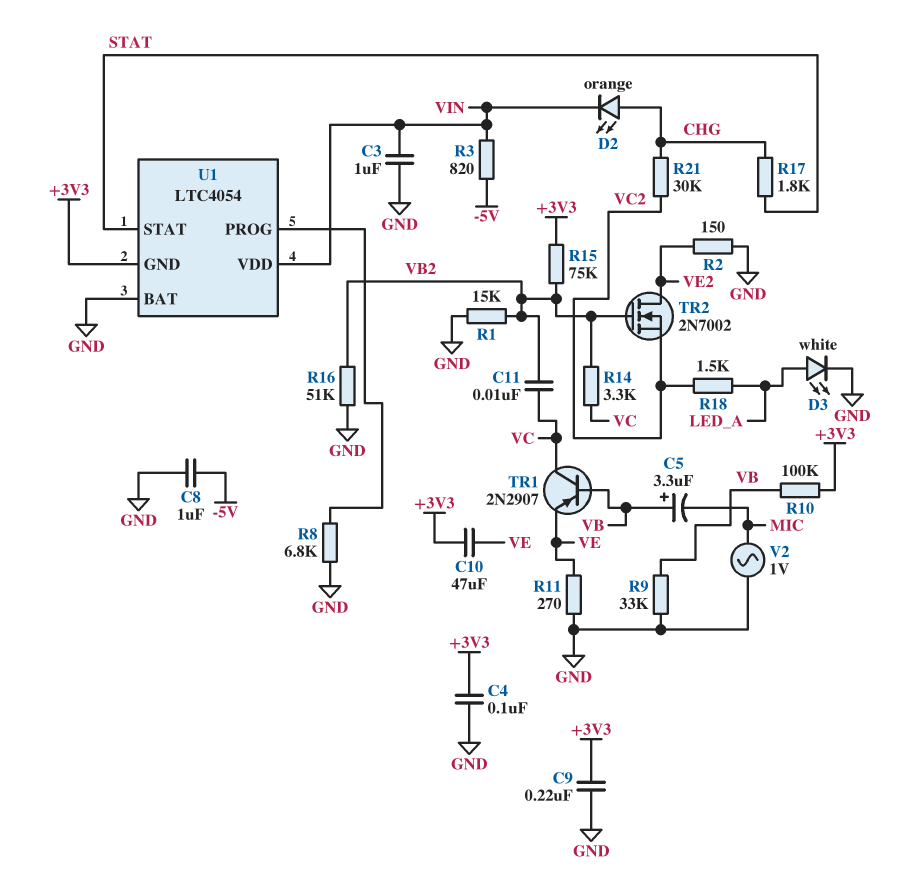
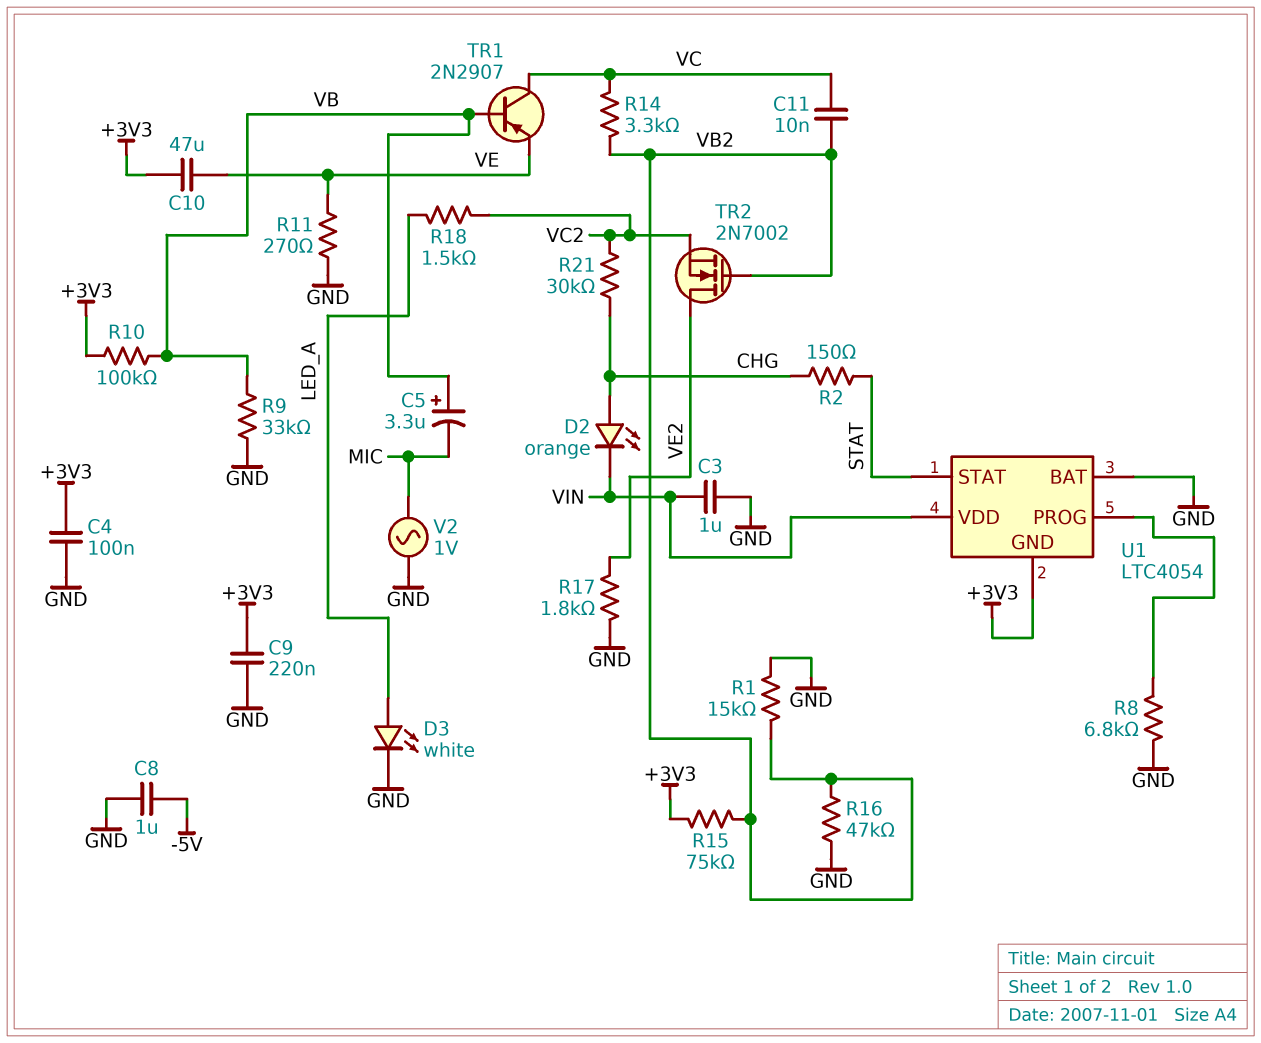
R2: 150 (GND, VE2) -> 150 (CHG, STAT)
R3: 820 (-5V, VIN) -> none
R16: 51k (GND, VB2) -> 47k (GND, VB2)
R17: 1.8k (CHG, STAT) -> 1.8k (GND, VE2)

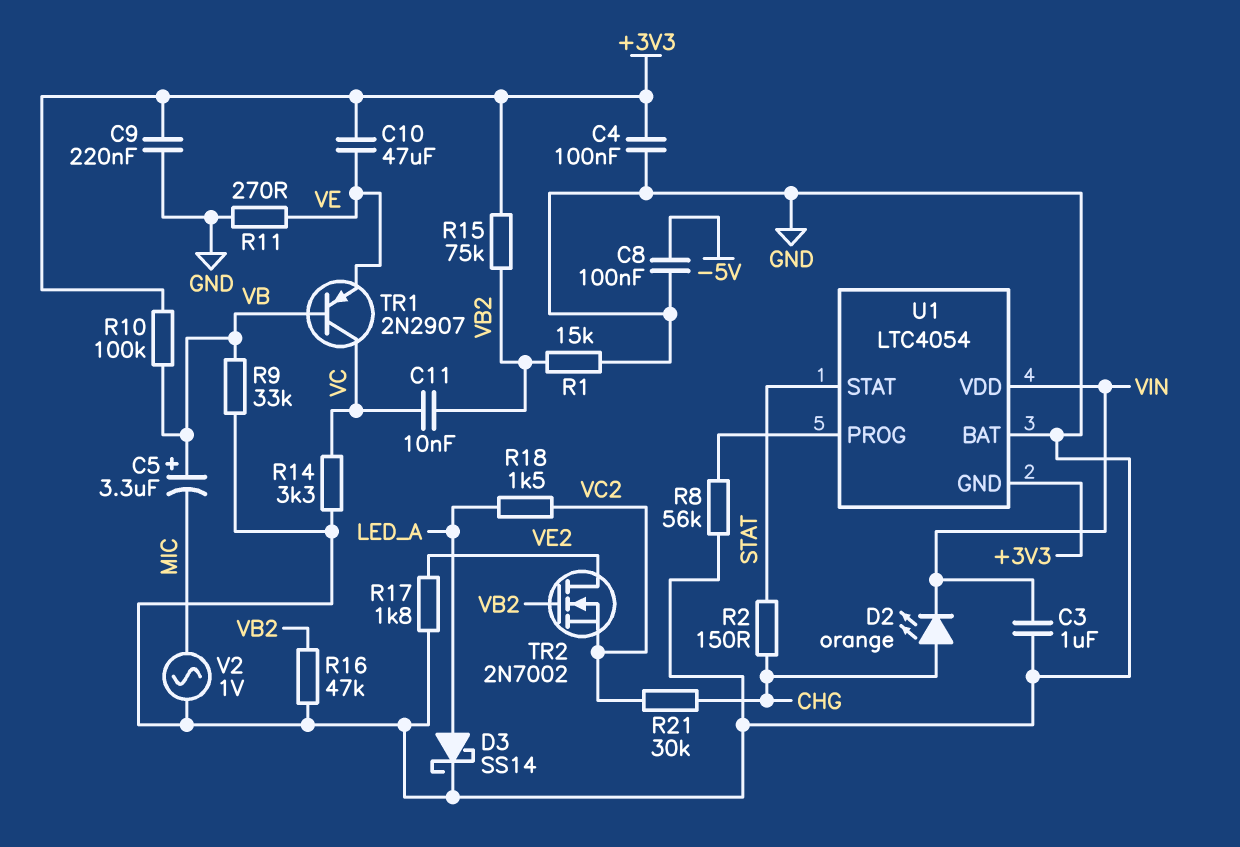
C8: 1uF (-5V, GND) -> 100nF (-5V, GND)
D3: LED white (A LED_A, K GND) -> schottky SS14 (A LED_A, K GND)
R8: 6.8k (GND, U1/PROG) -> 56k (GND, U1/PROG)
R14: 3.3k (VB2, VC) -> 3.3k (GND, VC)

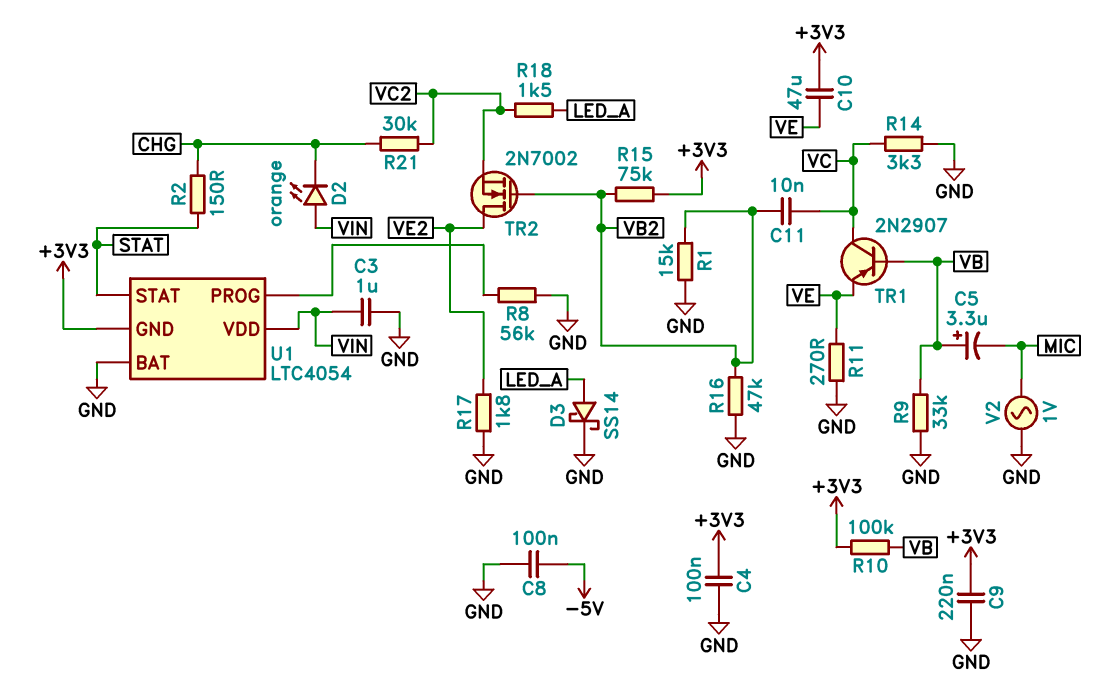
D2: LED orange (A CHG, K VIN) -> LED orange (A VIN, K CHG)

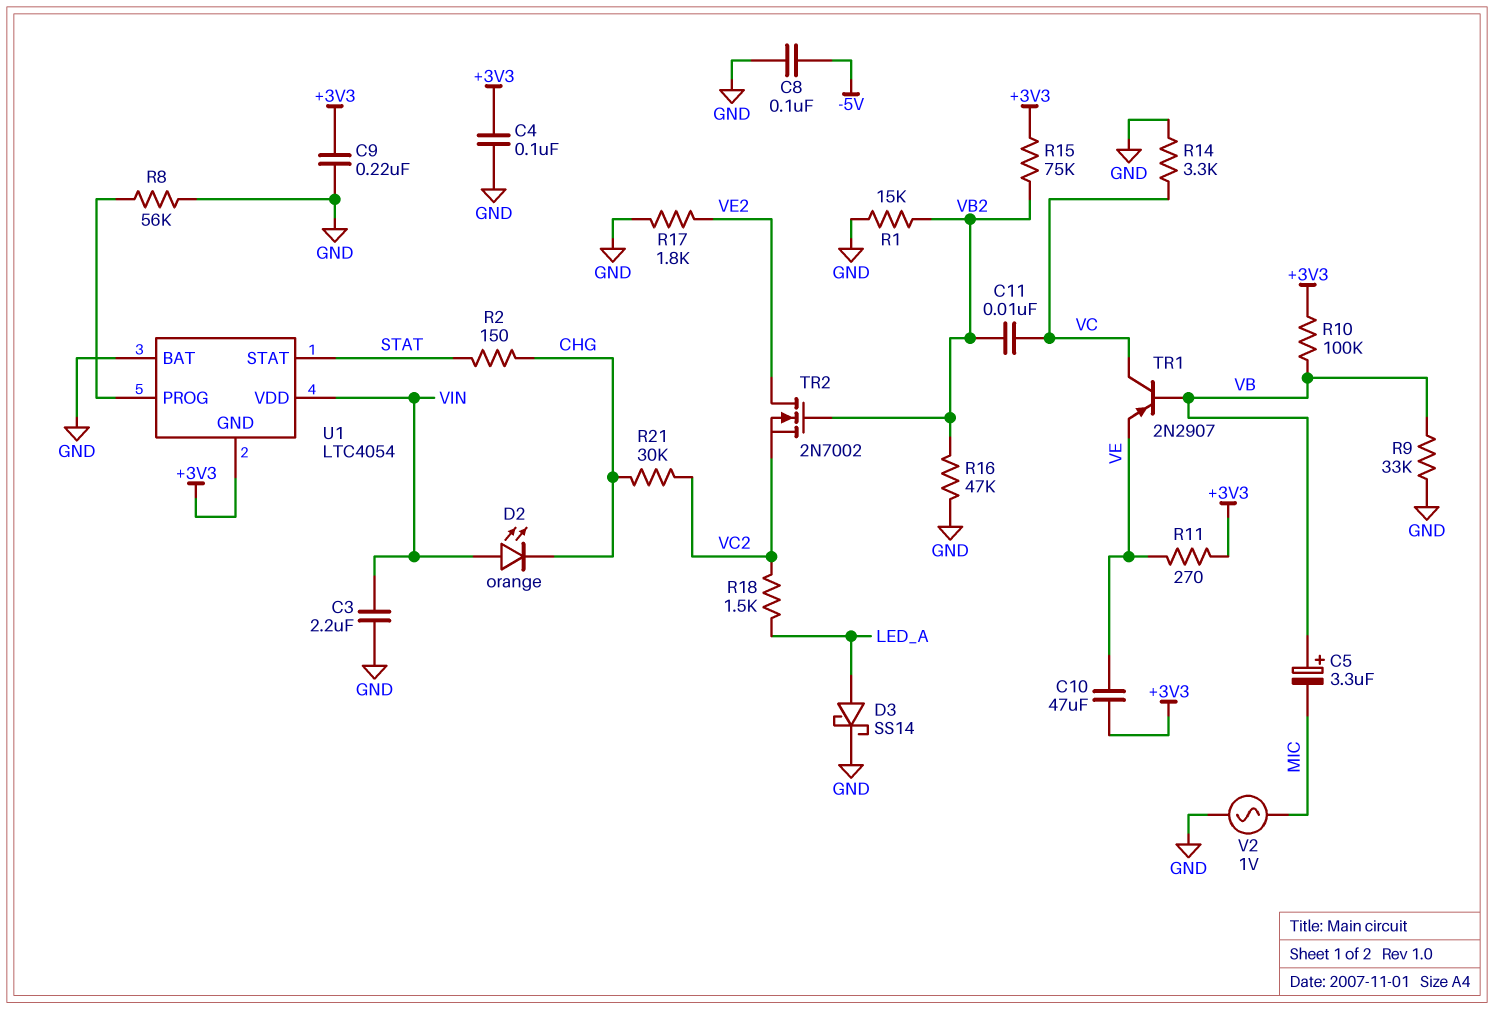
C3: 1uF (GND, VIN) -> 2.2uF (GND, VIN)
R11: 270 (GND, VE) -> 270 (+3V3, VE)

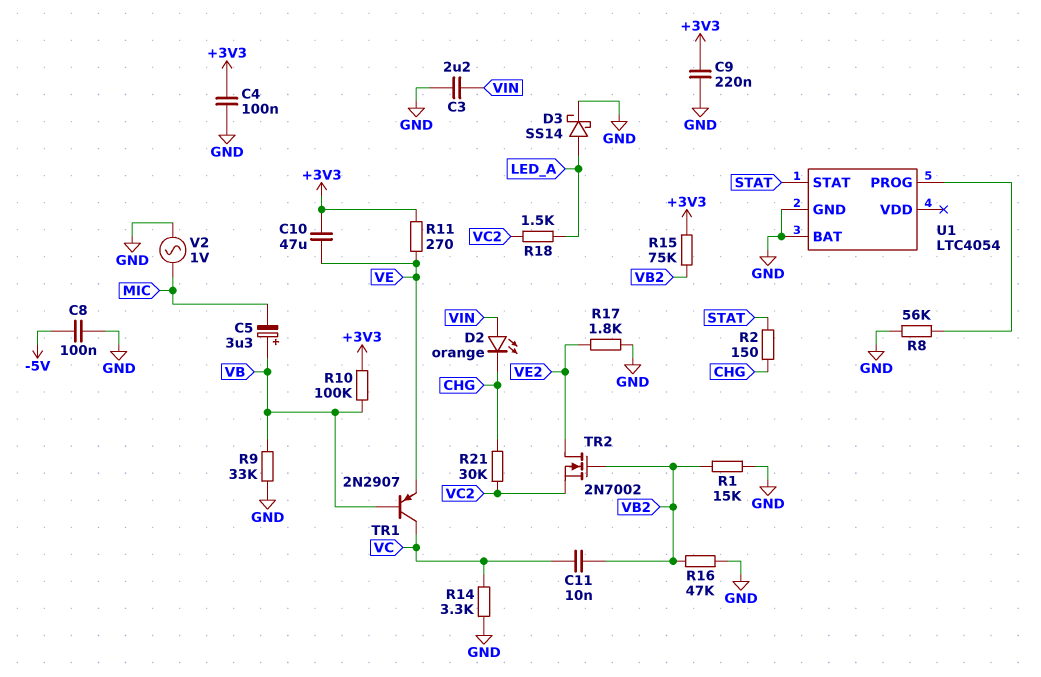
U1 pin GND: +3V3 -> GND
U1 pin VDD: VIN -> none

